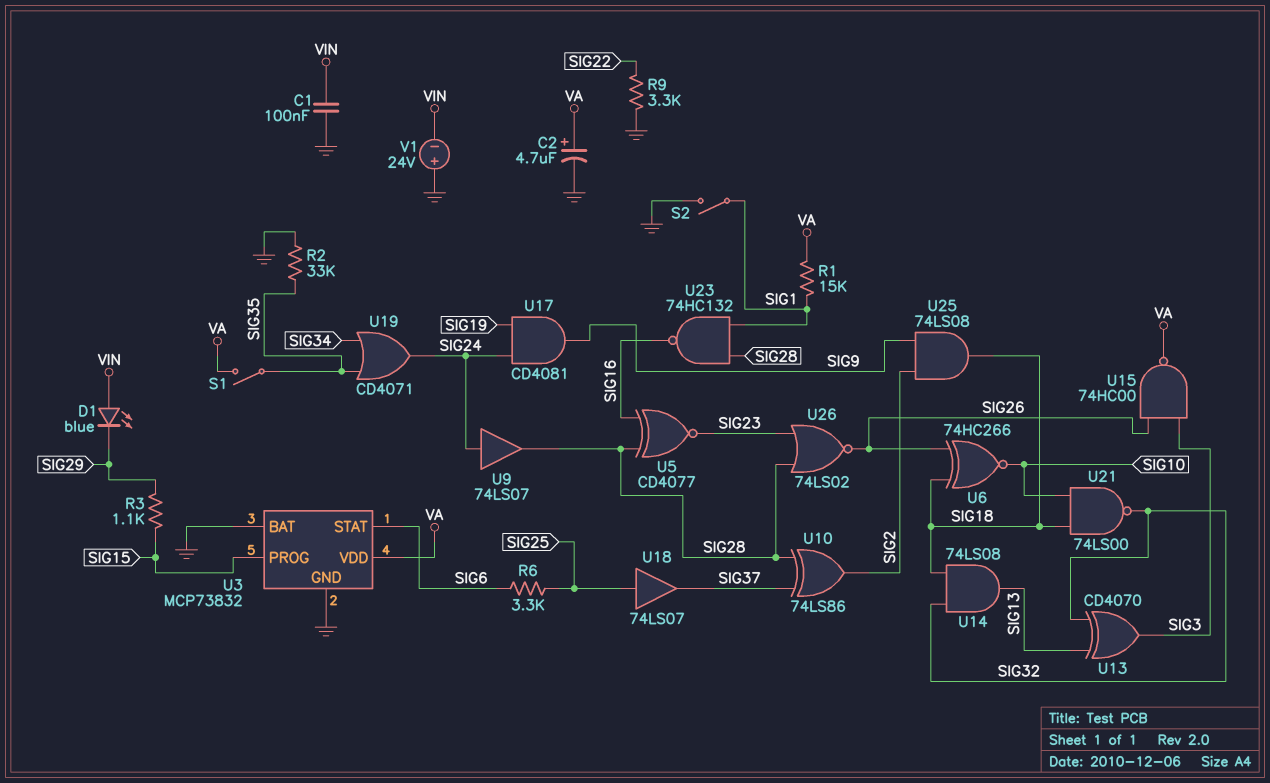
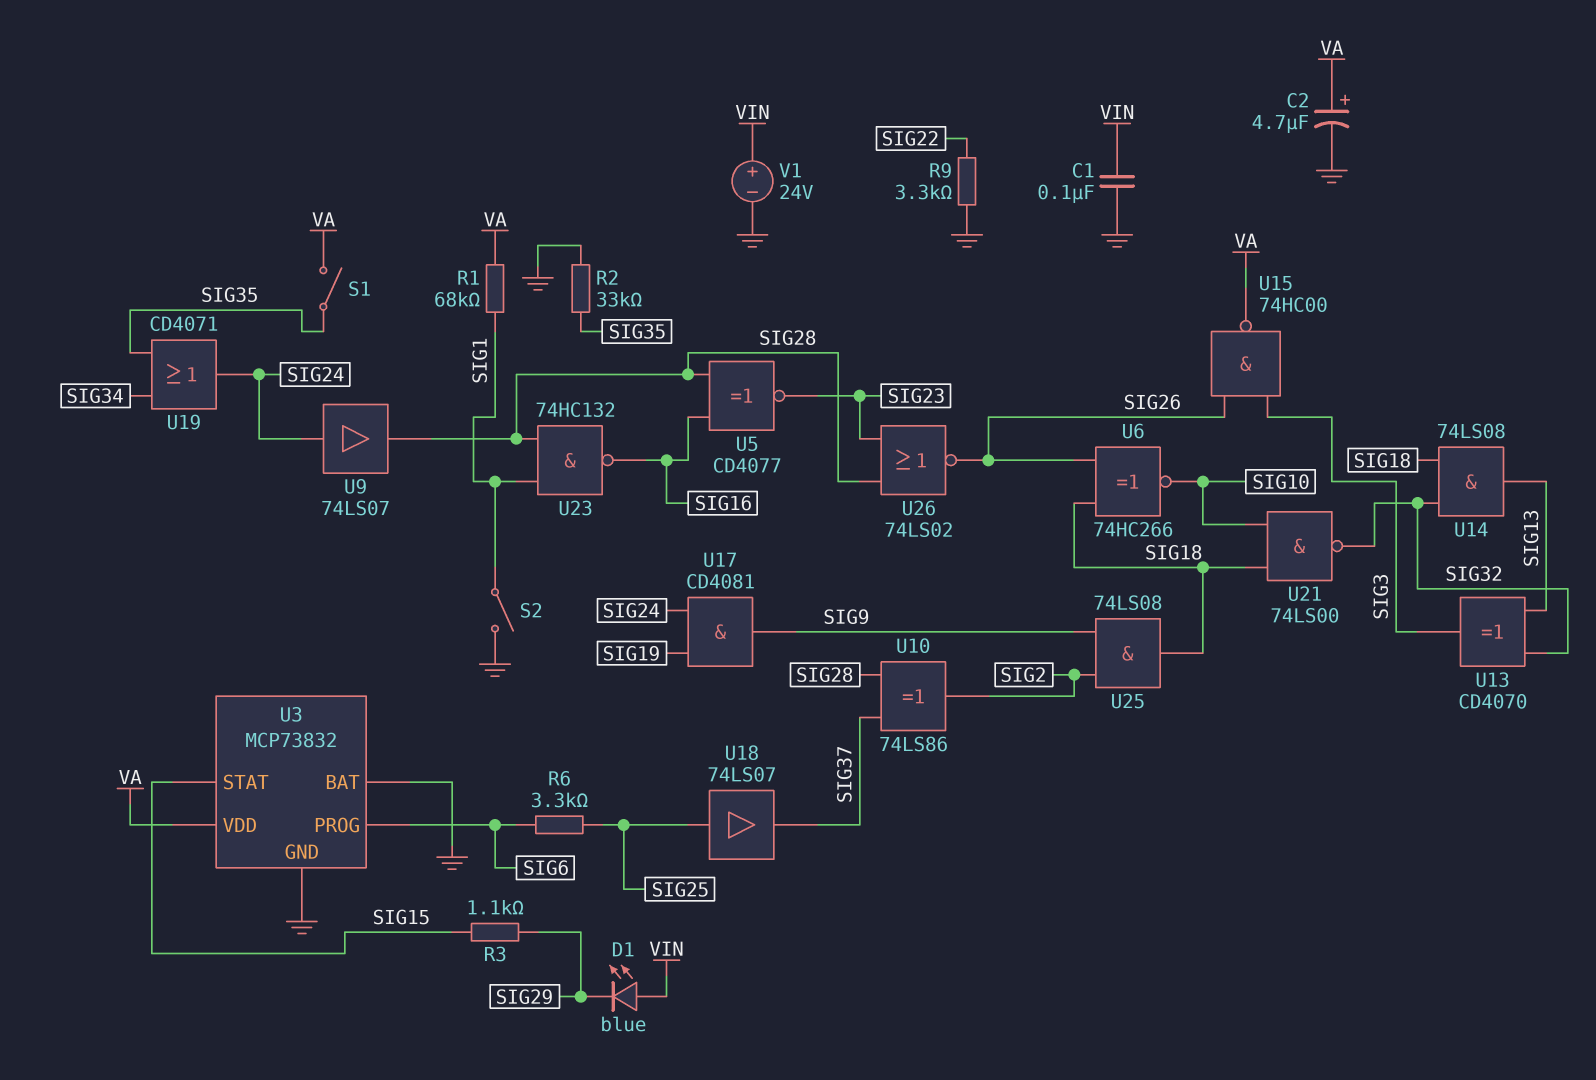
R1: 15k (SIG1, VA) -> 68k (SIG1, VA)
U3 pin PROG: SIG15 -> SIG6
U3 pin STAT: SIG6 -> SIG15
V1: 24V (plus GND, minus VIN) -> 24V (plus VIN, minus GND)

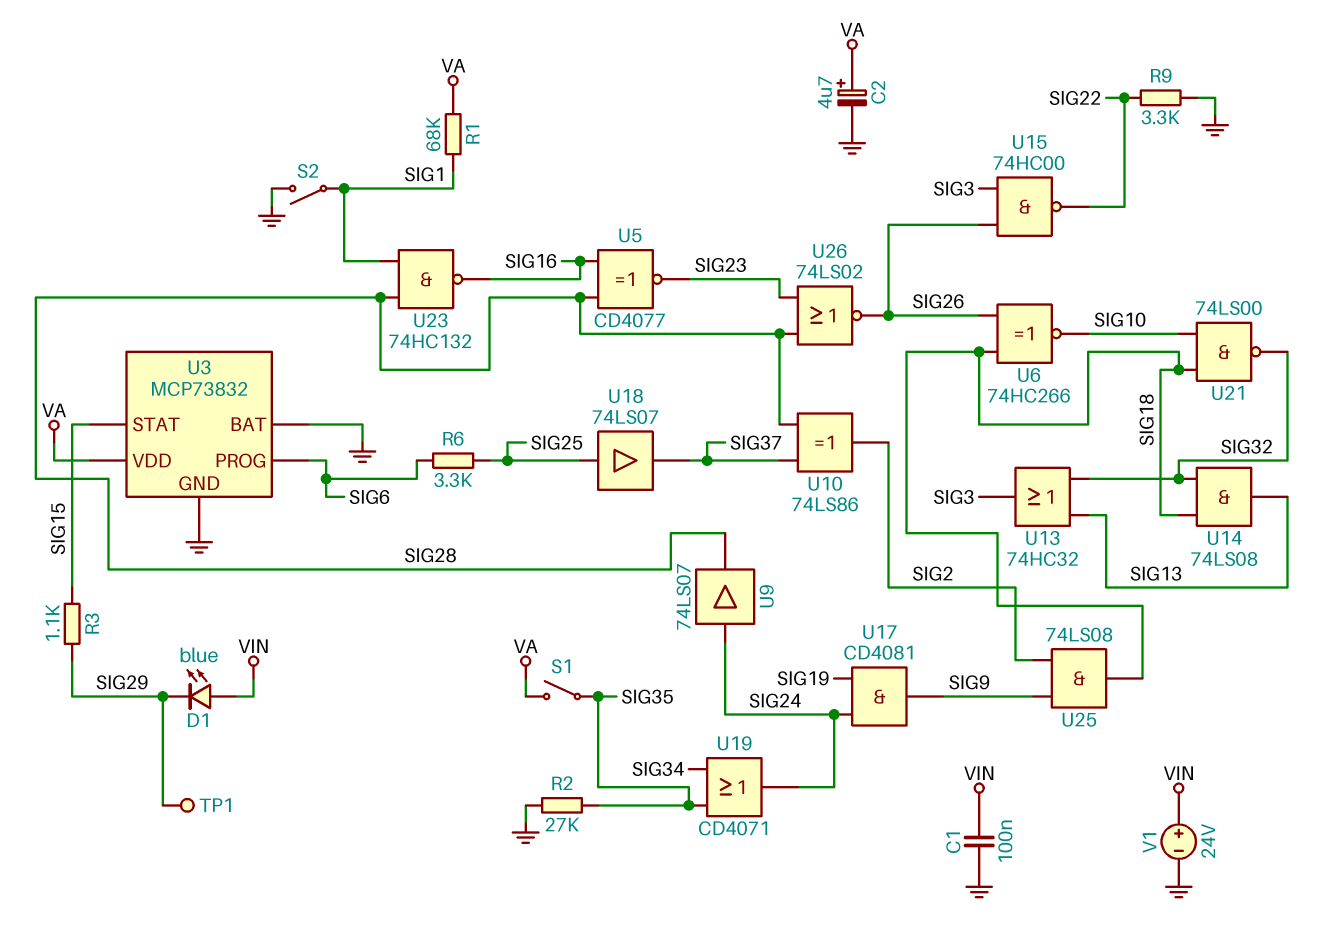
R2: 33k (GND, SIG35) -> 27k (GND, SIG35)
TP1: none -> test point (SIG29)
U13: XOR CD4070 (in SIG13, in SIG32, out SIG3) -> OR 74HC32 (in SIG13, in SIG32, out SIG3)
U15: NAND 74HC00 (in SIG3, in SIG26, out VA) -> NAND 74HC00 (in SIG3, in SIG26, out SIG22)

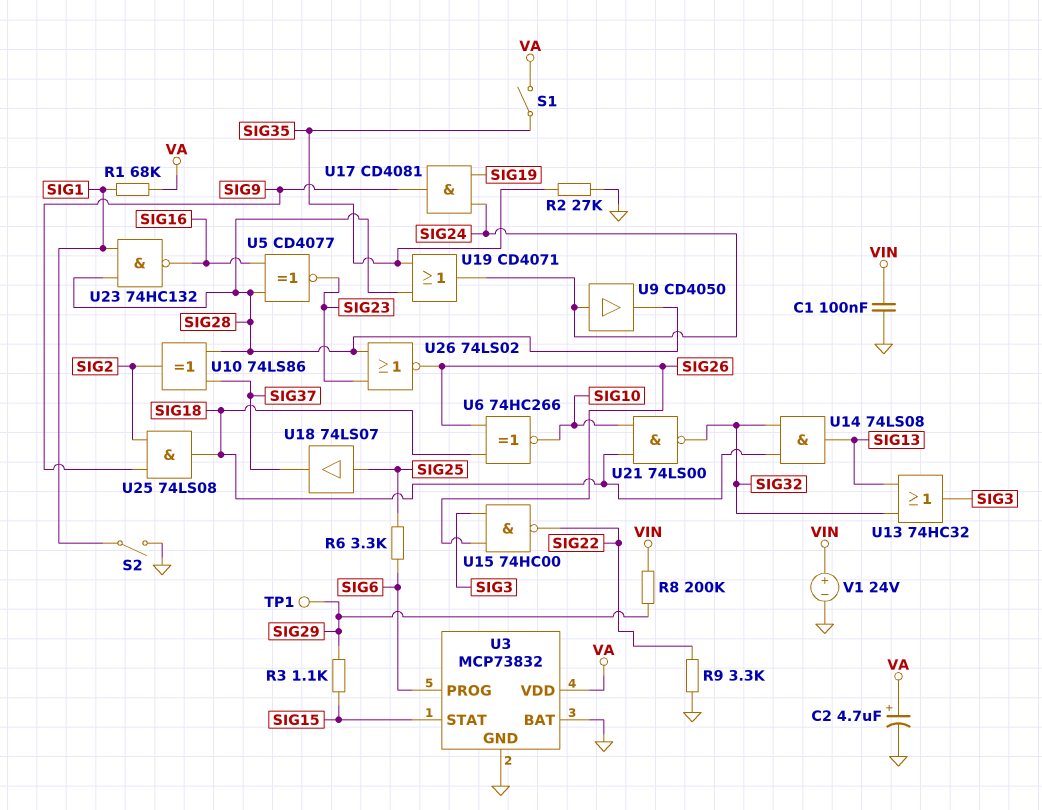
D1: LED blue (A VIN, K SIG29) -> none
R8: none -> 200k (SIG29, VIN)
U9: buffer 74LS07 (in SIG24, out SIG28) -> buffer CD4050 (in SIG24, out SIG28)
U19: OR CD4071 (in SIG34, in SIG35, out SIG24) -> OR CD4071 (in SIG28, in SIG35, out SIG24)

